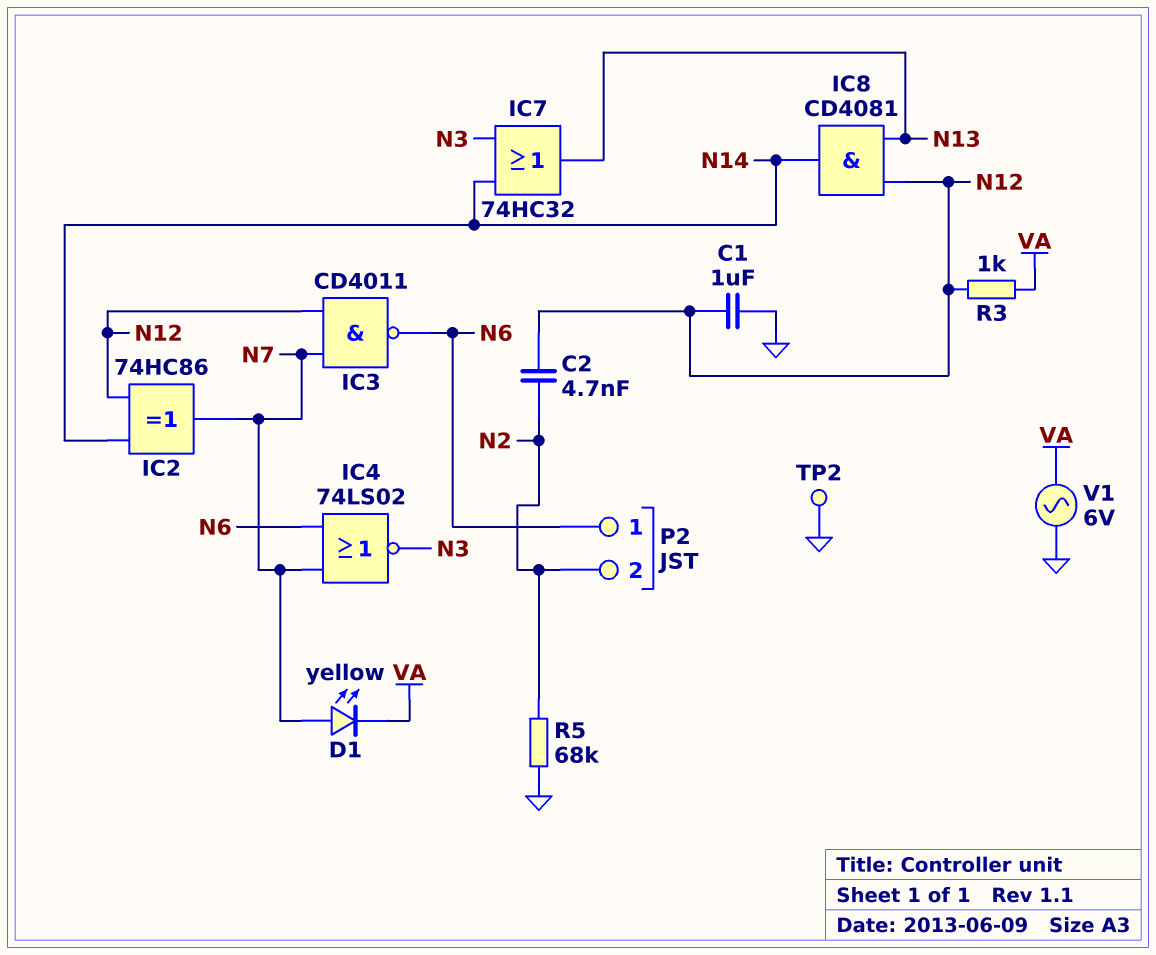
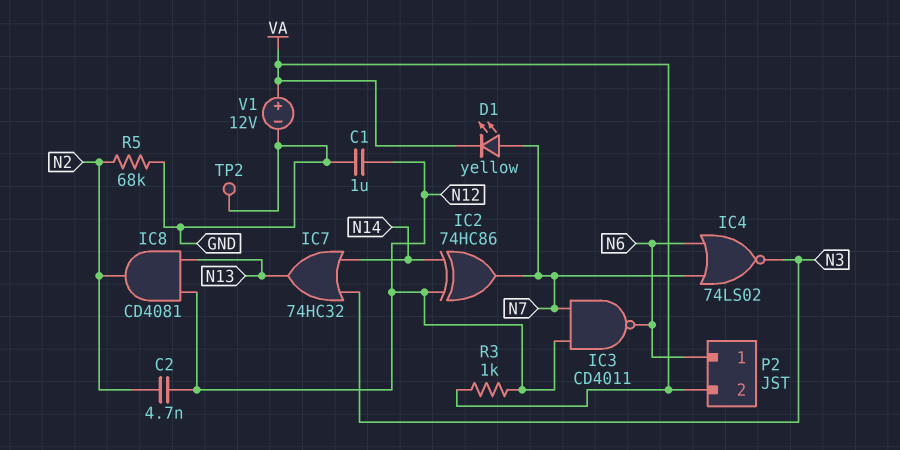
IC8: AND CD4081 (in N12, in N13, out N14) -> AND CD4081 (in N12, in N13, out N2)
P2 pin 2: N2 -> VA
V1: AC 6V (GND, VA) -> 12V (plus VA, minus GND)

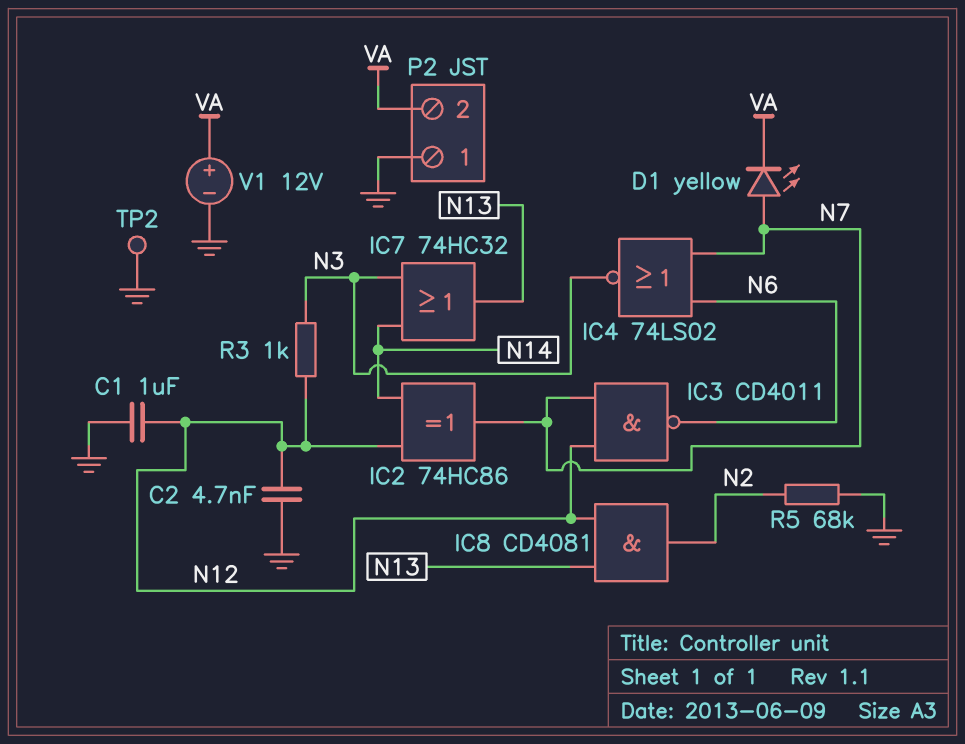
C2: 4.7nF (N2, N12) -> 4.7nF (GND, N12)
P2 pin 1: N6 -> GND
R3: 1k (N12, VA) -> 1k (N3, N12)

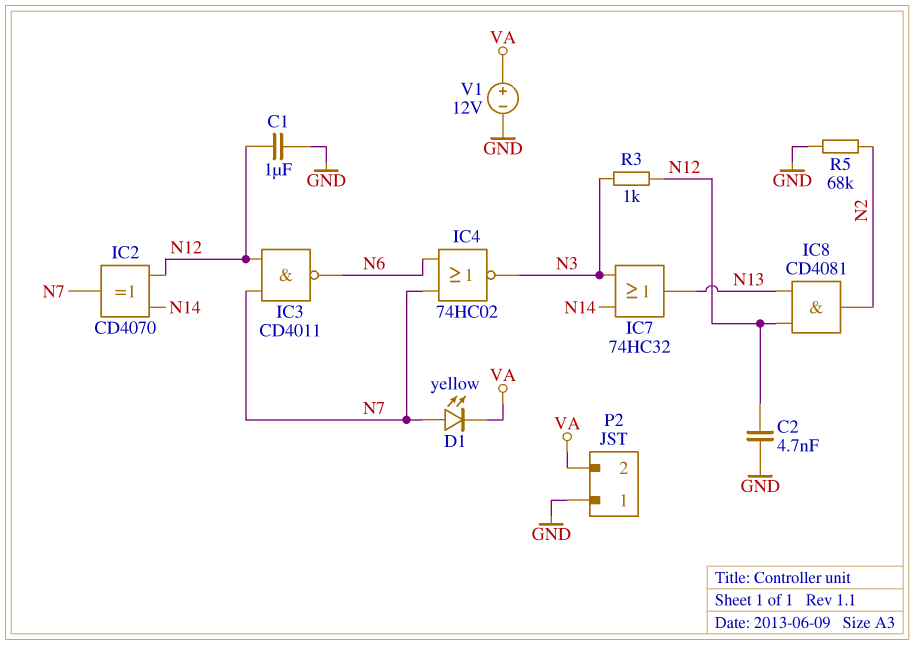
IC2: XOR 74HC86 (in N12, in N14, out N7) -> XOR CD4070 (in N12, in N14, out N7)
IC4: NOR 74LS02 (in N6, in N7, out N3) -> NOR 74HC02 (in N6, in N7, out N3)
TP2: test point (GND) -> none

